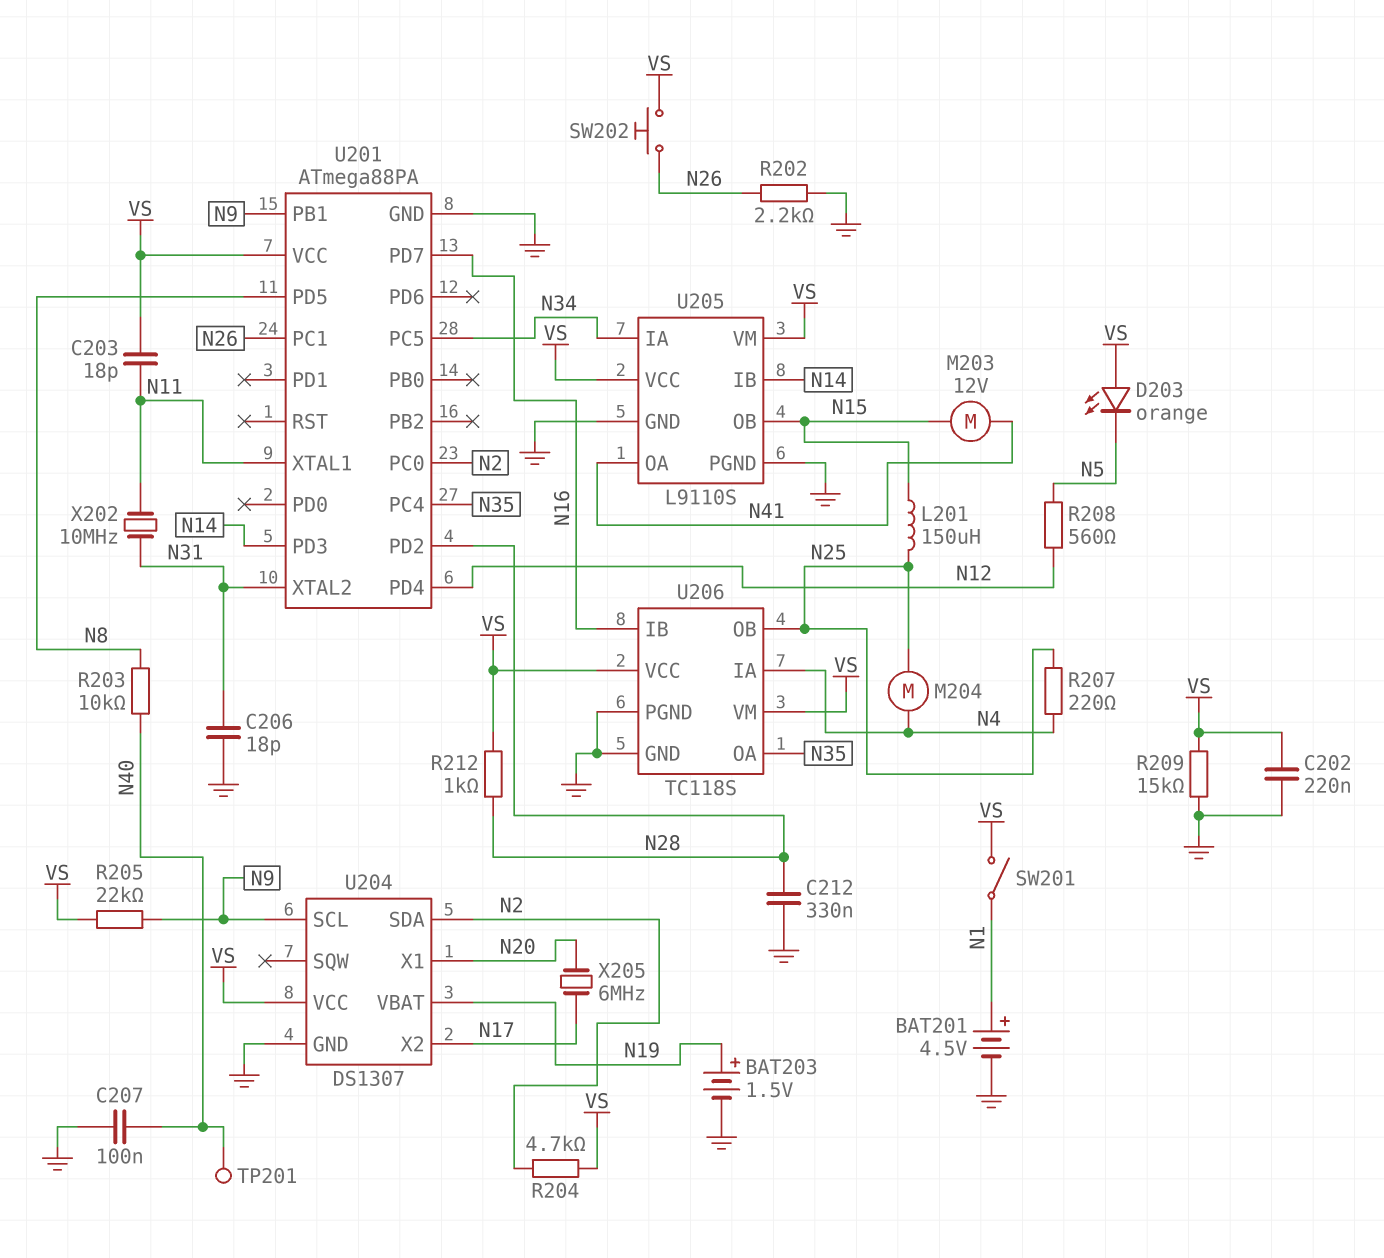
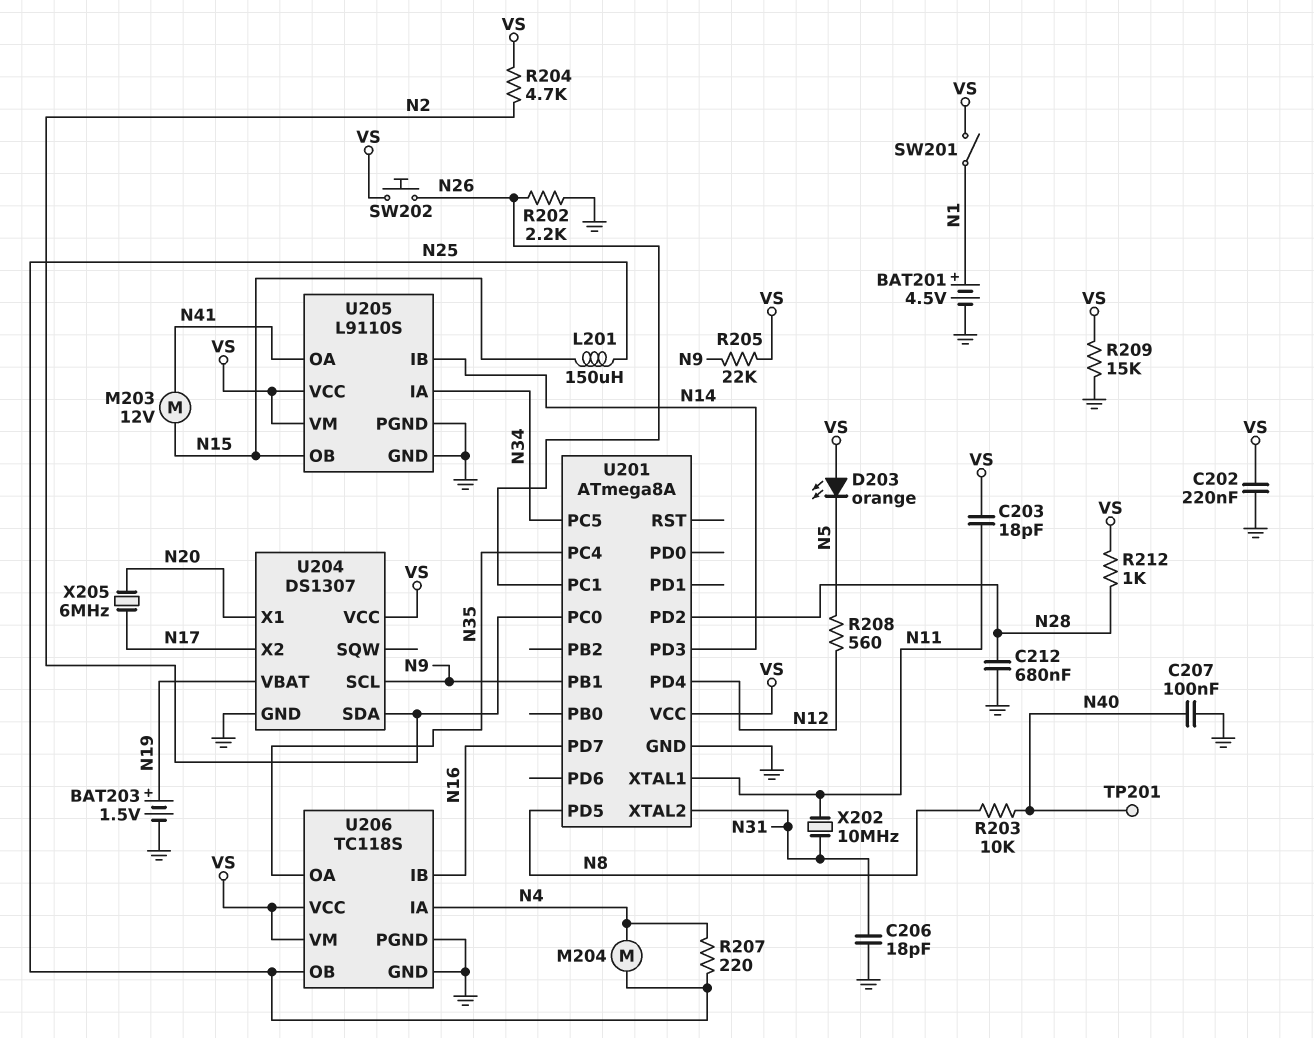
C212: 330nF (GND, N28) -> 680nF (GND, N28)
U201: ATmega88PA -> ATmega8A

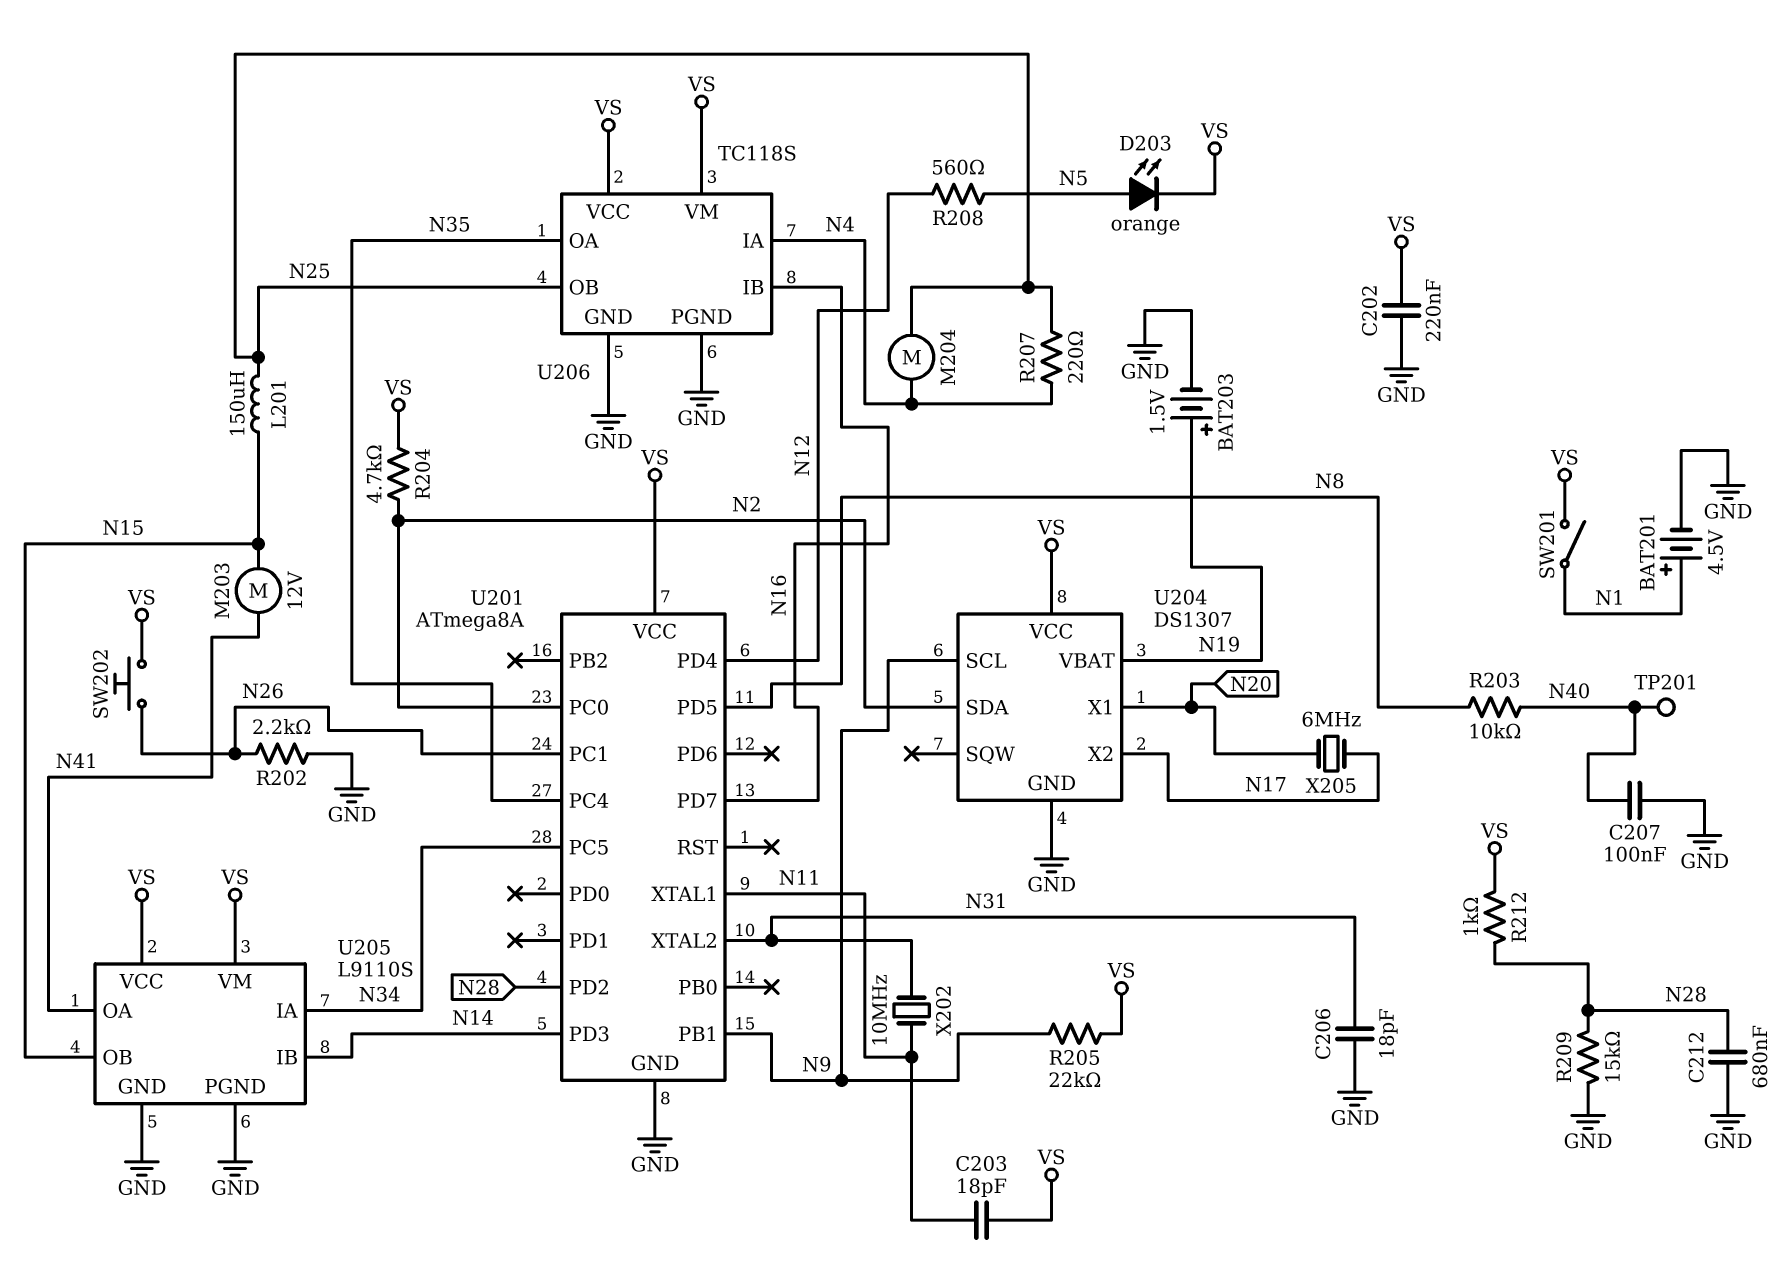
D203: LED orange (A VS, K N5) -> LED orange (A N5, K VS)
R209: 15k (GND, VS) -> 15k (GND, N28)

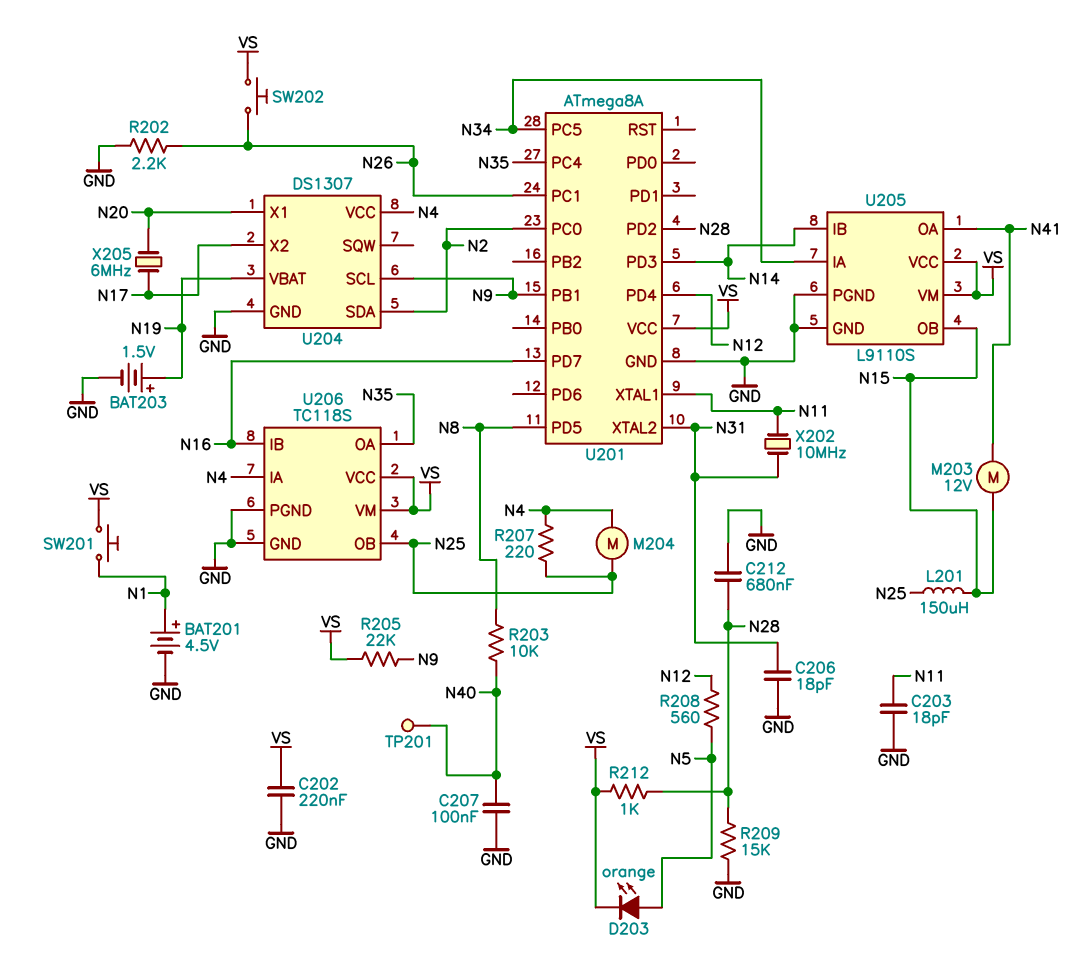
C203: 18pF (N11, VS) -> 18pF (GND, N11)
R204: 4.7k (N2, VS) -> none
SW201: switch (N1, VS) -> button (N1, VS)
U204 pin VCC: VS -> N4

